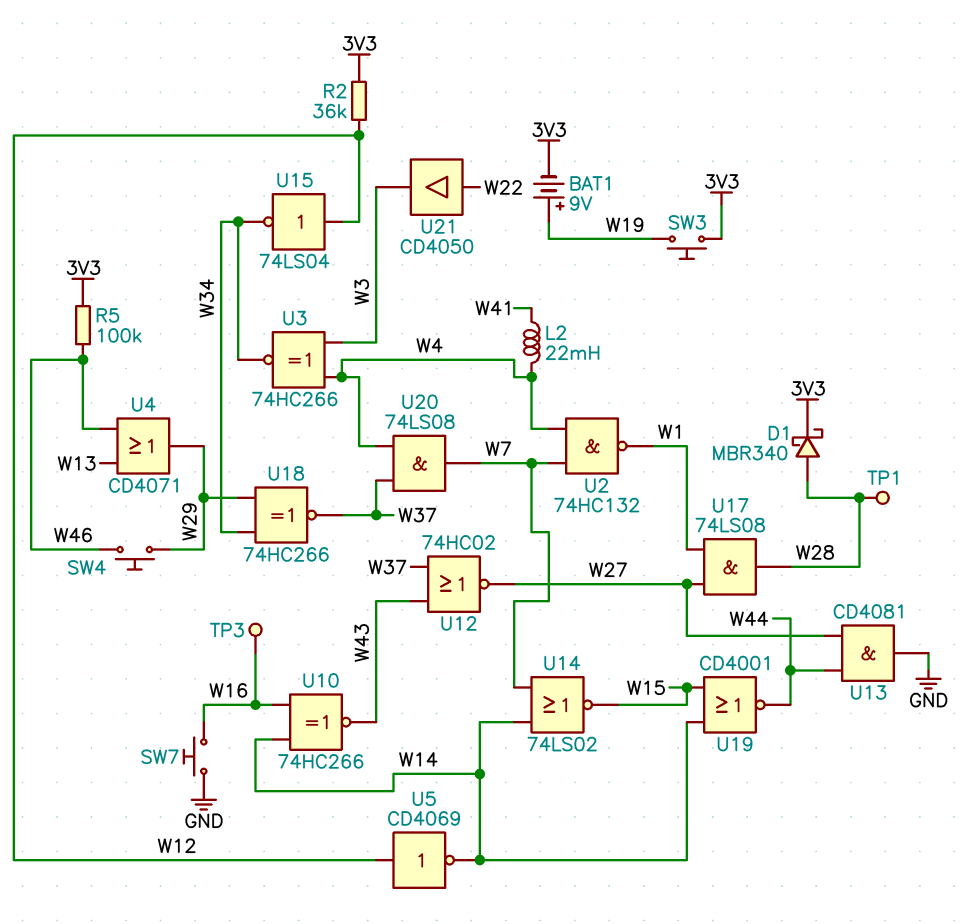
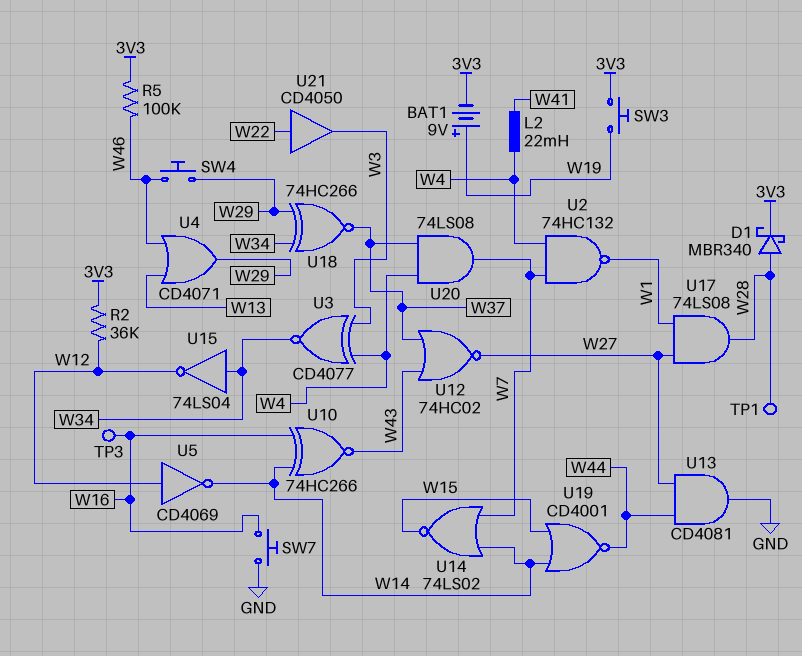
U3: XNOR 74HC266 (in W3, in W4, out W34) -> XNOR CD4077 (in W3, in W4, out W34)
U15: NOT 74LS04 (in W12, out W34) -> NOT 74LS04 (in W34, out W12)

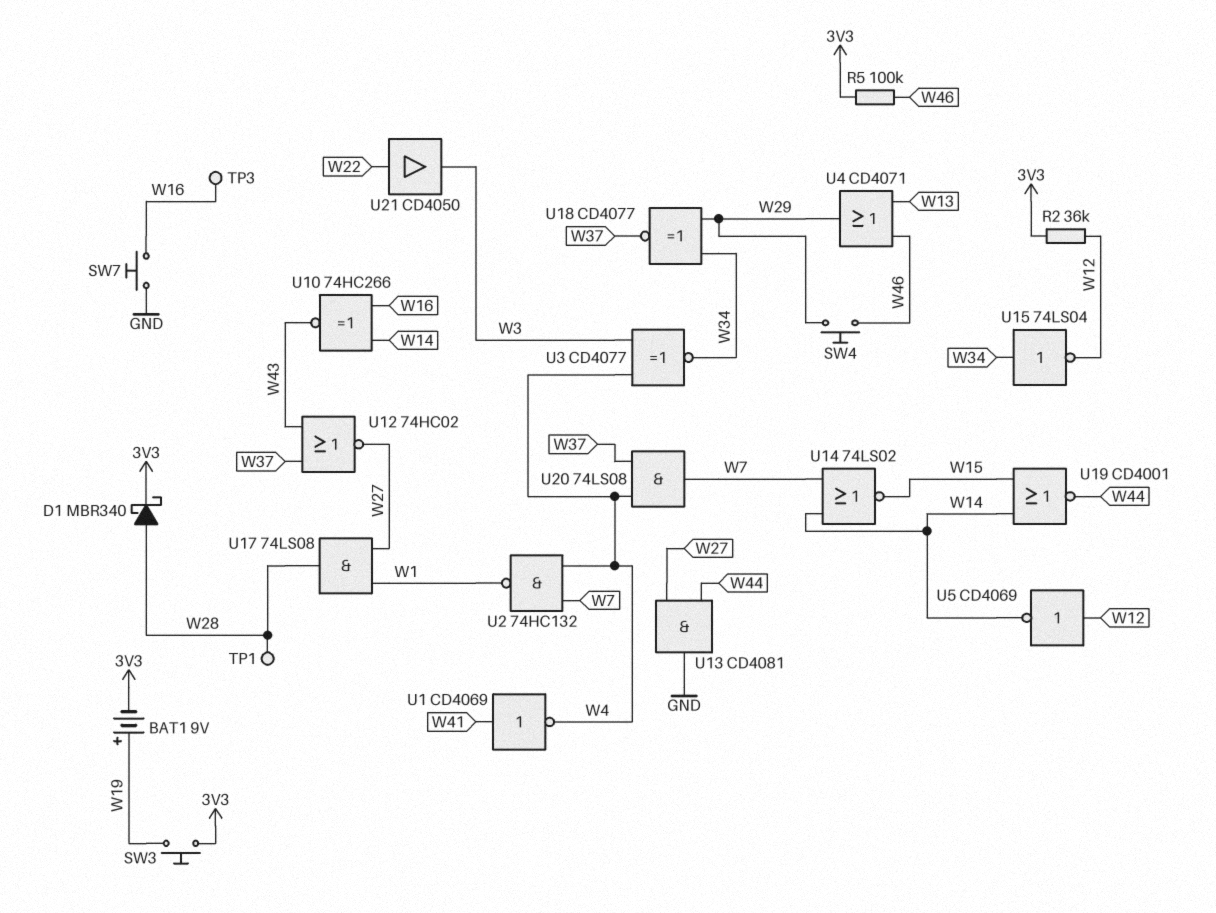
L2: 22mH (W4, W41) -> none
U1: none -> NOT CD4069 (in W41, out W4)
U18: XNOR 74HC266 (in W29, in W34, out W37) -> XNOR CD4077 (in W29, in W34, out W37)

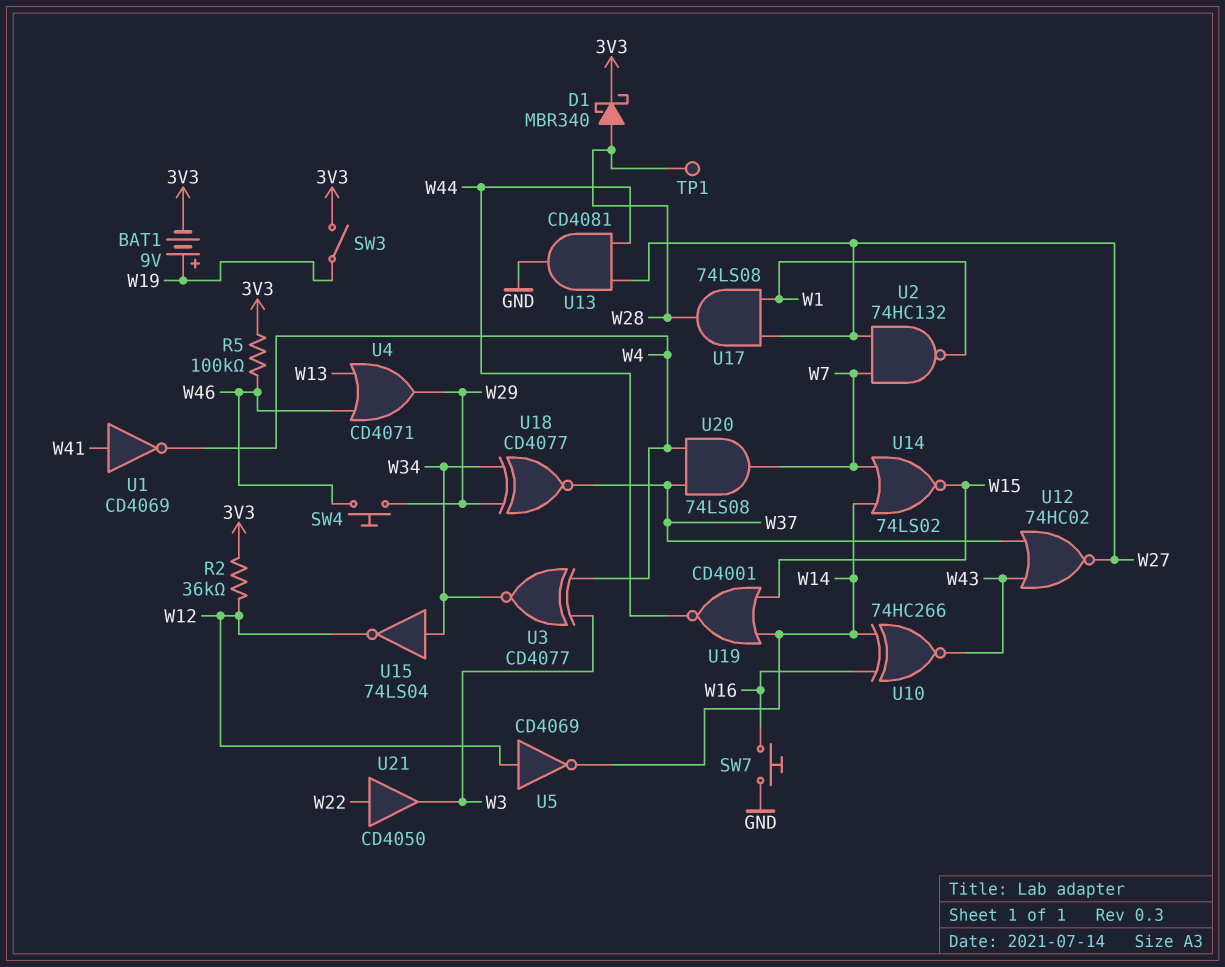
SW3: button (3V3, W19) -> switch (3V3, W19)
TP3: test point (W16) -> none
U2: NAND 74HC132 (in W4, in W7, out W1) -> NAND 74HC132 (in W7, in W27, out W1)

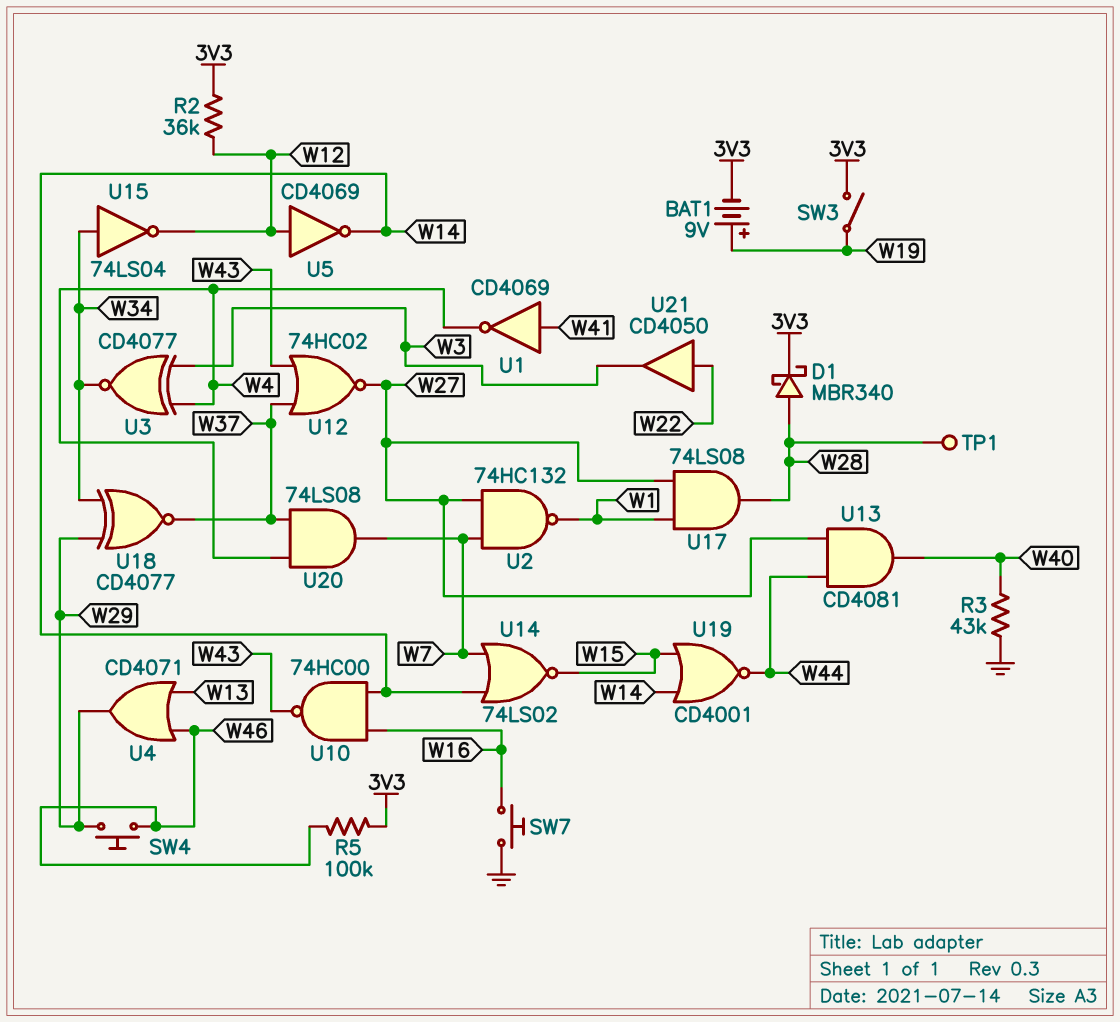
R3: none -> 43k (GND, W40)
U10: XNOR 74HC266 (in W14, in W16, out W43) -> NAND 74HC00 (in W14, in W16, out W43)
U13: AND CD4081 (in W27, in W44, out GND) -> AND CD4081 (in W27, in W44, out W40)

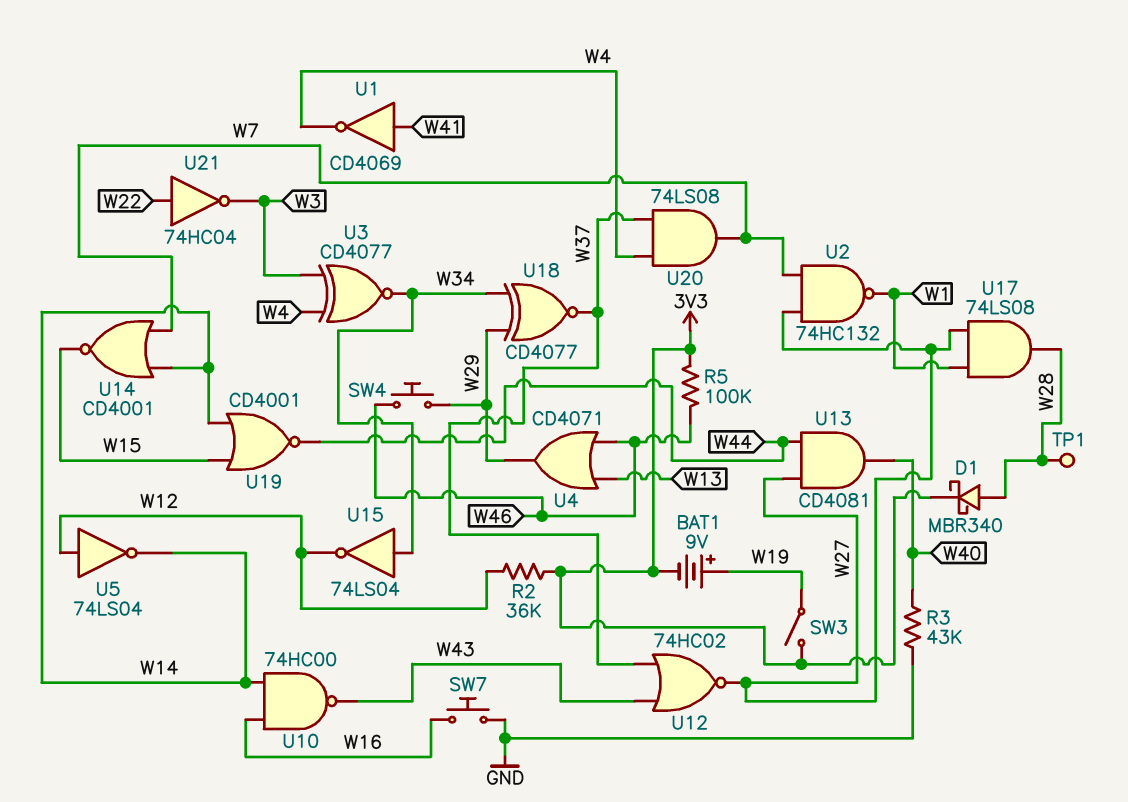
U5: NOT CD4069 (in W12, out W14) -> NOT 74LS04 (in W12, out W14)
U14: NOR 74LS02 (in W7, in W14, out W15) -> NOR CD4001 (in W7, in W14, out W15)
U21: buffer CD4050 (in W22, out W3) -> NOT 74HC04 (in W22, out W3)

